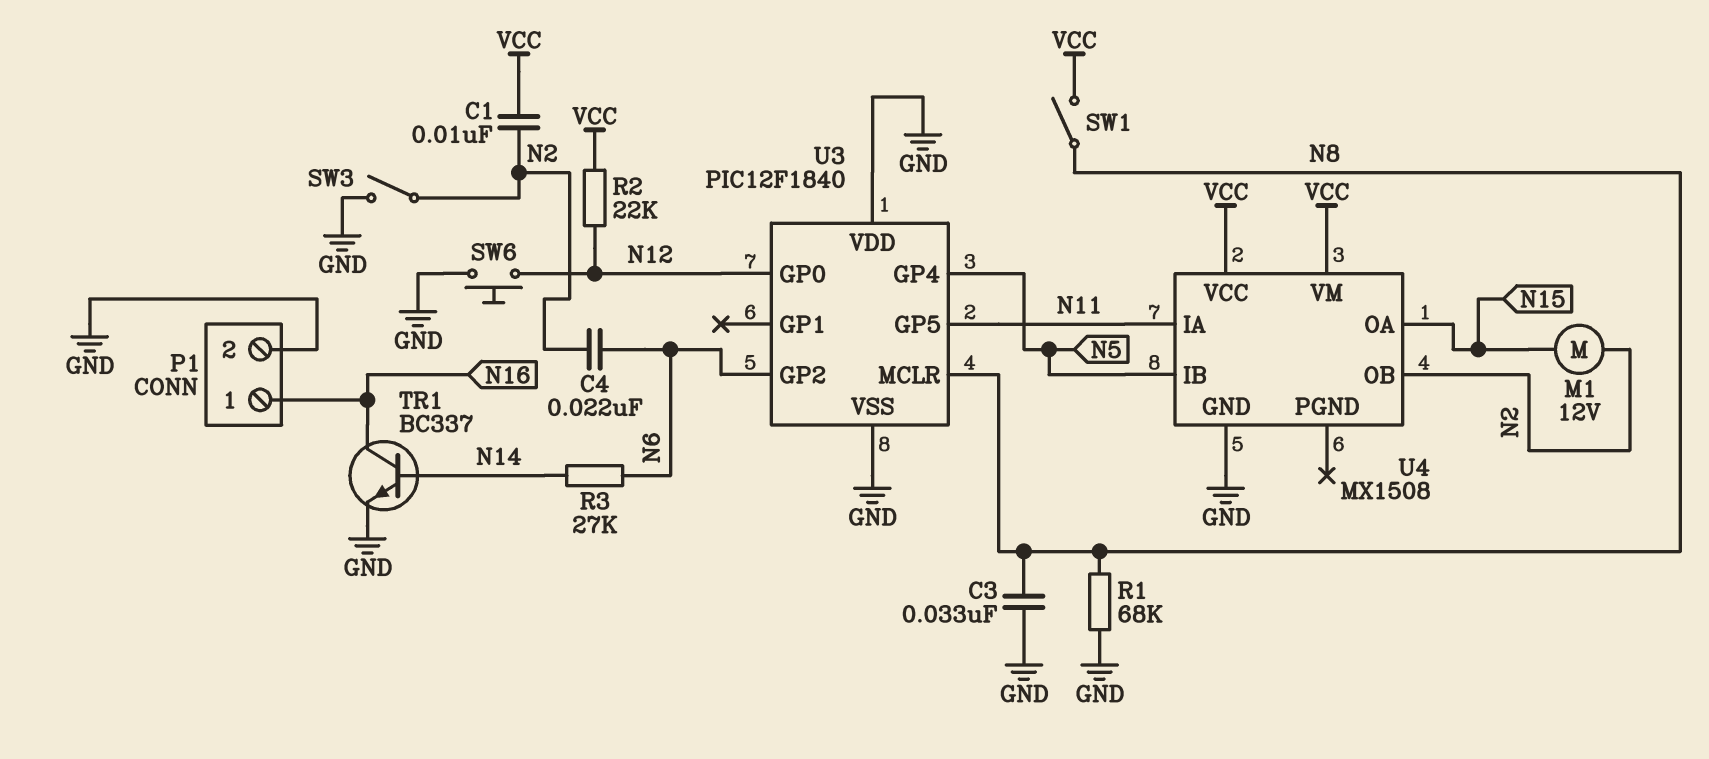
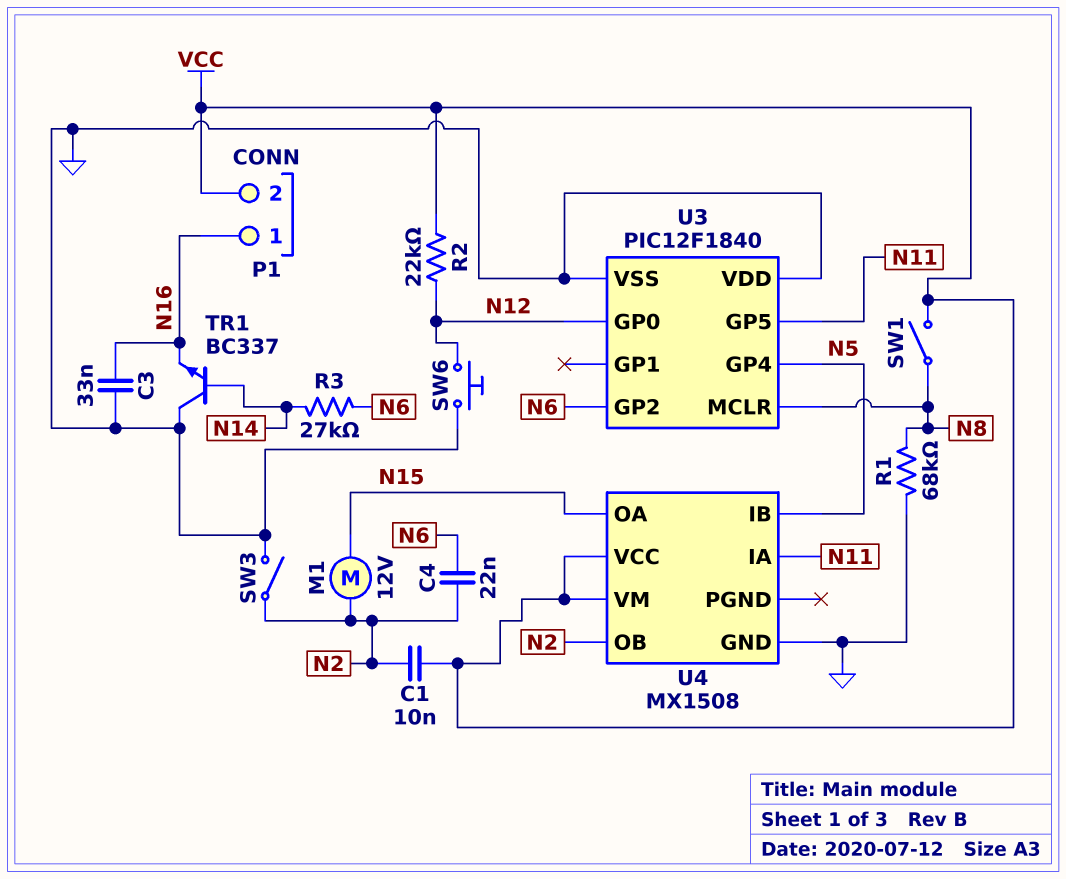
C3: 33nF (GND, N8) -> 33nF (GND, N16)
P1 pin 2: GND -> VCC
TR1: NPN BC337 (B N14, C N16, E GND) -> NPN BC337 (B N14, C GND, E N16)

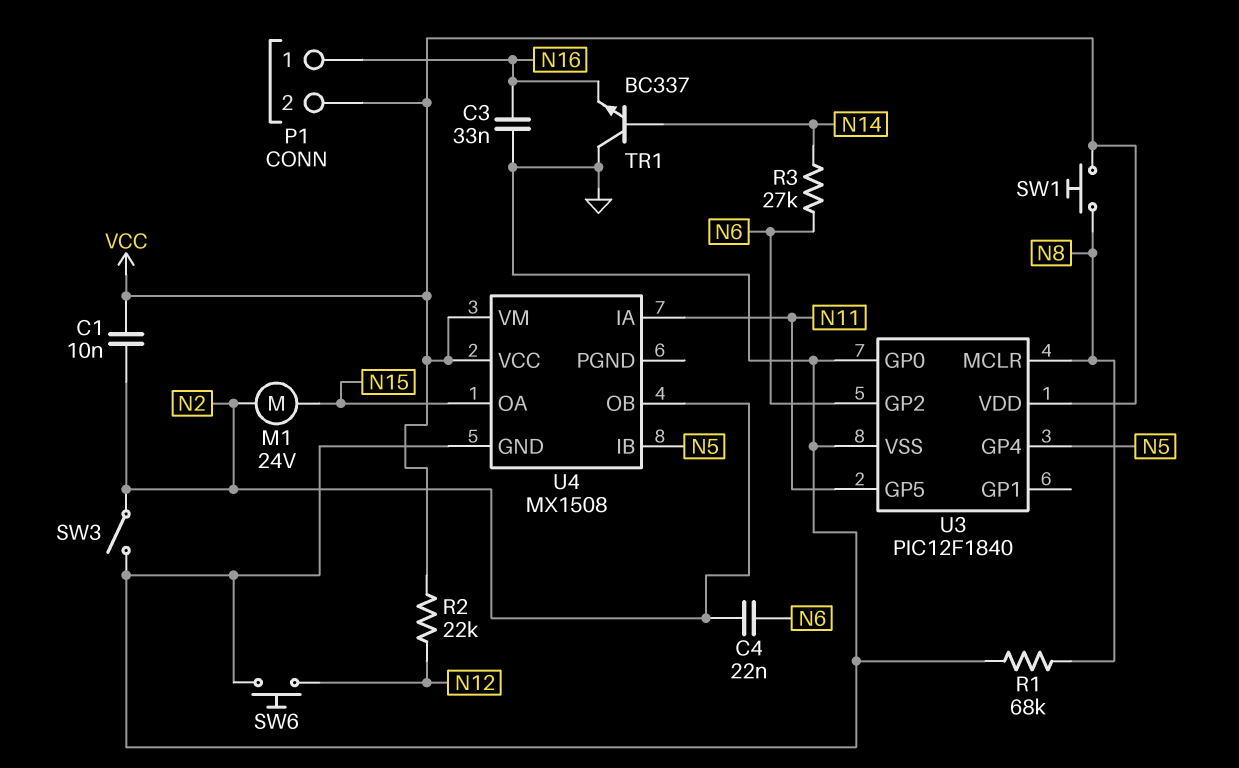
M1: motor 12V (N2, N15) -> motor 24V (N2, N15)
SW1: switch (N8, VCC) -> button (N8, VCC)
U3 pin GP0: N12 -> GND
U3 pin VDD: GND -> VCC

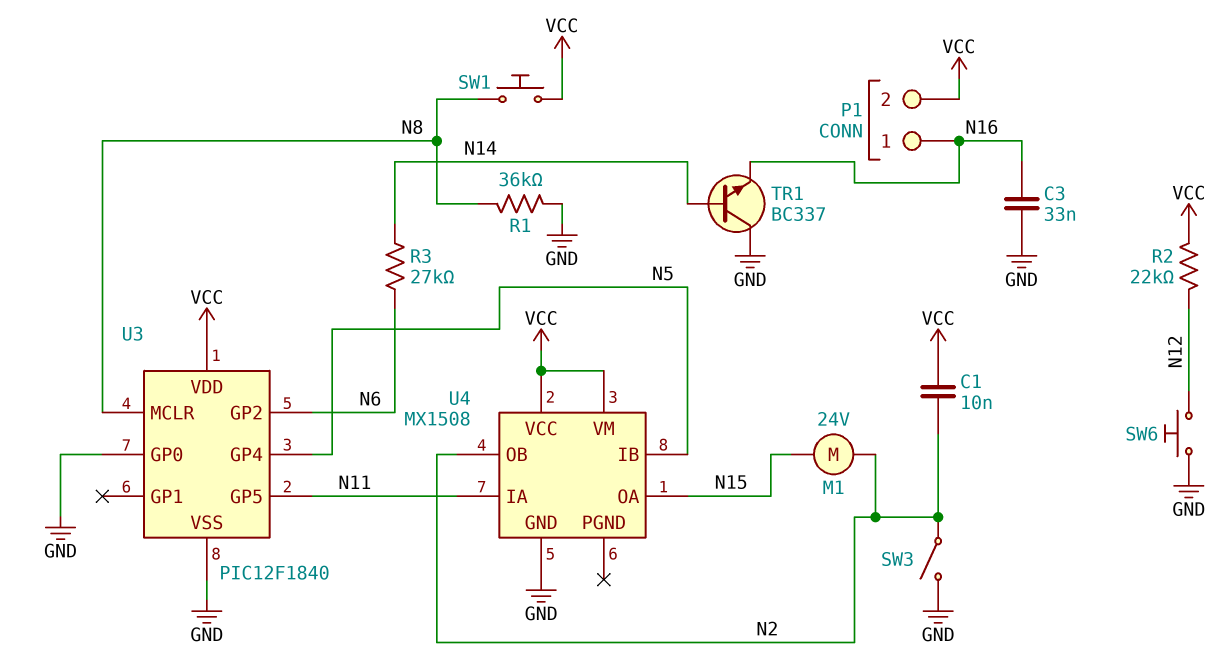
C4: 22nF (N2, N6) -> none
R1: 68k (GND, N8) -> 36k (GND, N8)

